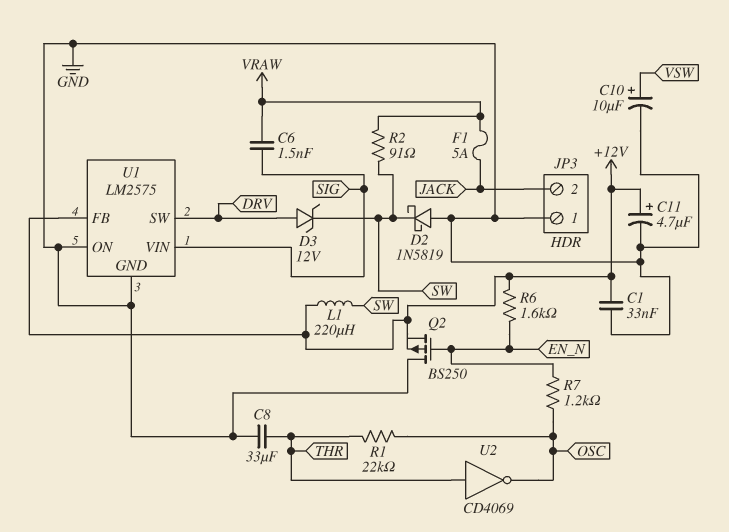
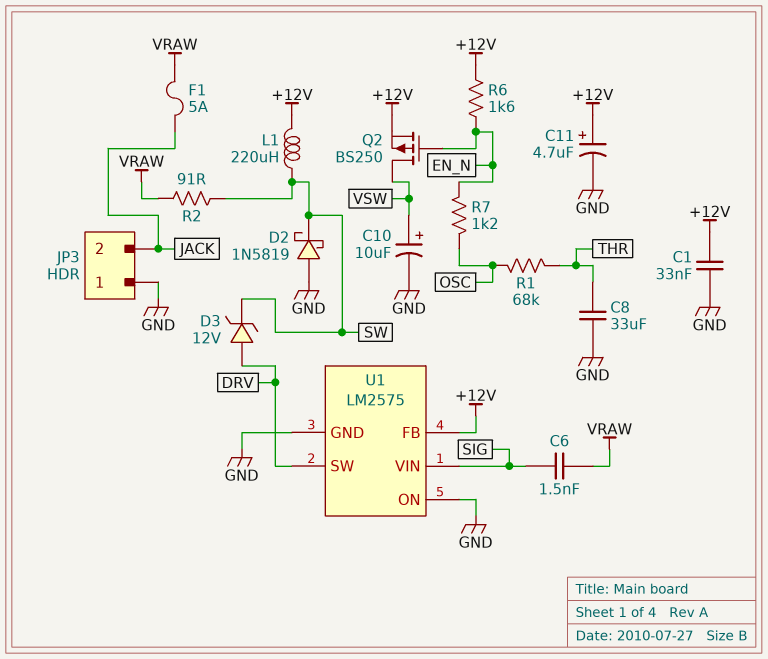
Q2: PMOS BS250 (G EN_N, D GND, S +12V) -> PMOS BS250 (G EN_N, D VSW, S +12V)
R1: 22k (OSC, THR) -> 68k (OSC, THR)
U2: NOT CD4069 (in THR, out OSC) -> none

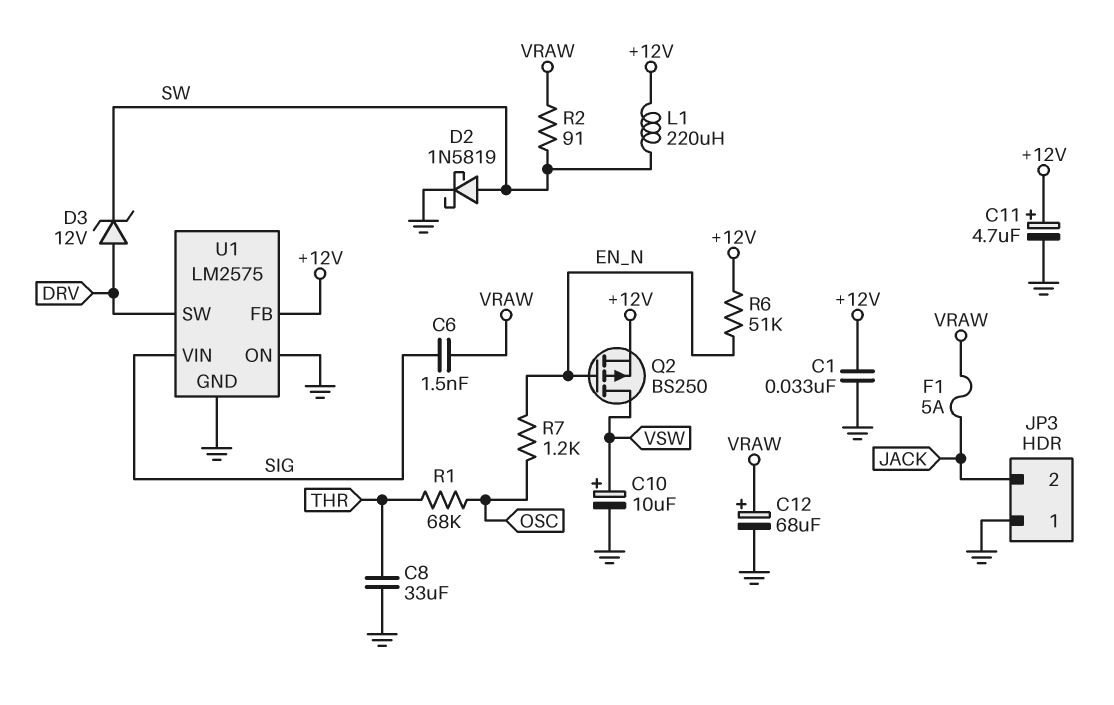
C12: none -> 68uF (plus VRAW, minus GND)
D2: schottky 1N5819 (A GND, K SW) -> schottky 1N5819 (A SW, K GND)
R6: 1.6k (+12V, EN_N) -> 51k (+12V, EN_N)

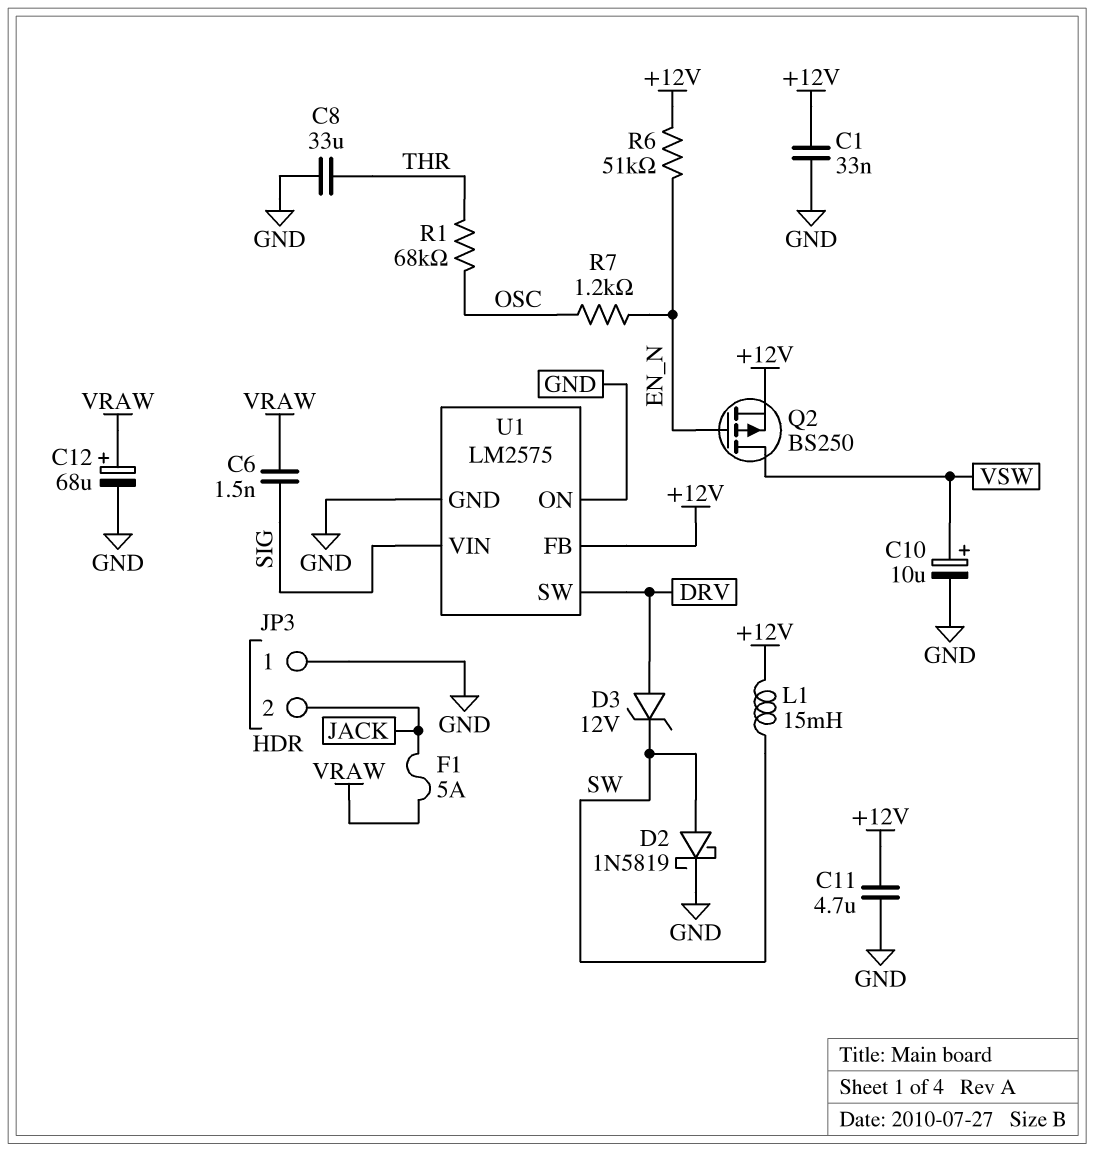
C11: 4.7uF (plus +12V, minus GND) -> 4.7uF (+12V, GND)
L1: 220uH (+12V, SW) -> 15mH (+12V, SW)
R2: 91 (SW, VRAW) -> none

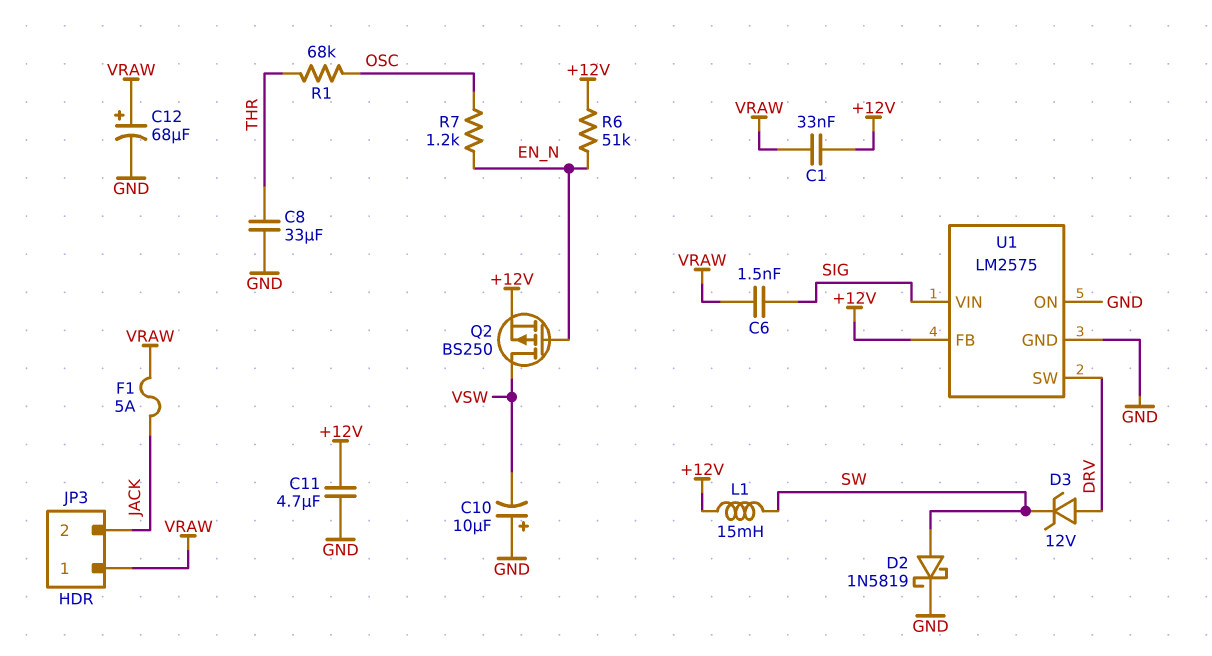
C1: 33nF (+12V, GND) -> 33nF (+12V, VRAW)
C10: 10uF (plus VSW, minus GND) -> 10uF (plus GND, minus VSW)
JP3 pin 1: GND -> VRAW

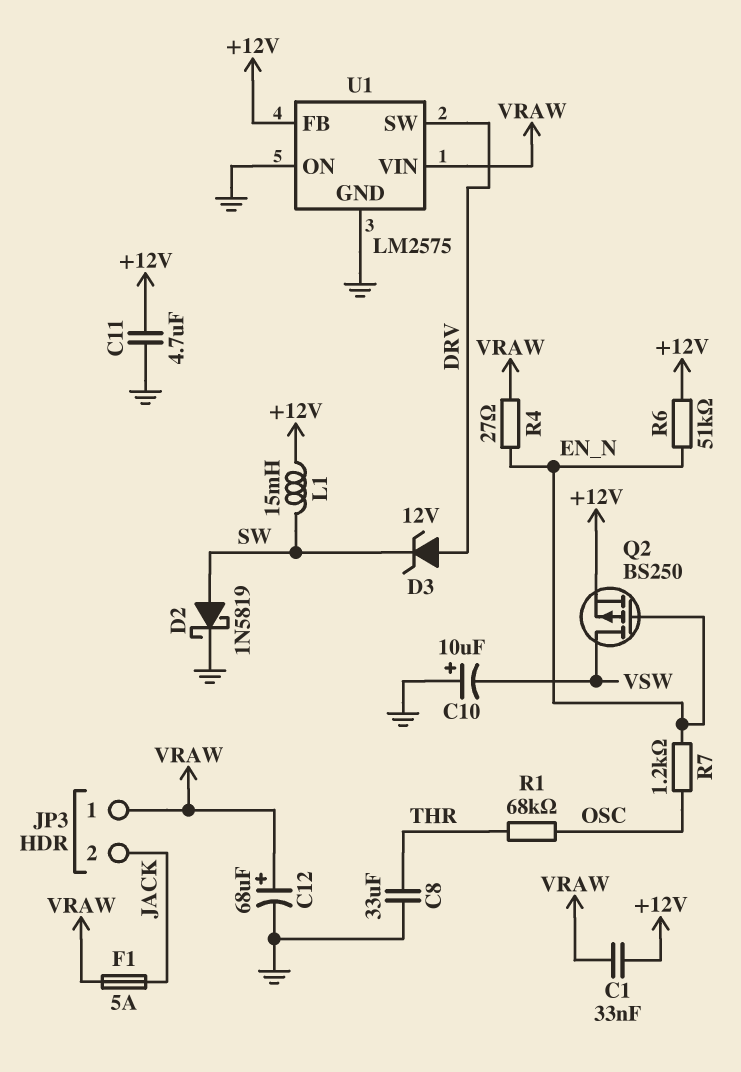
C6: 1.5nF (SIG, VRAW) -> none
R4: none -> 27 (EN_N, VRAW)
U1 pin VIN: SIG -> VRAW

